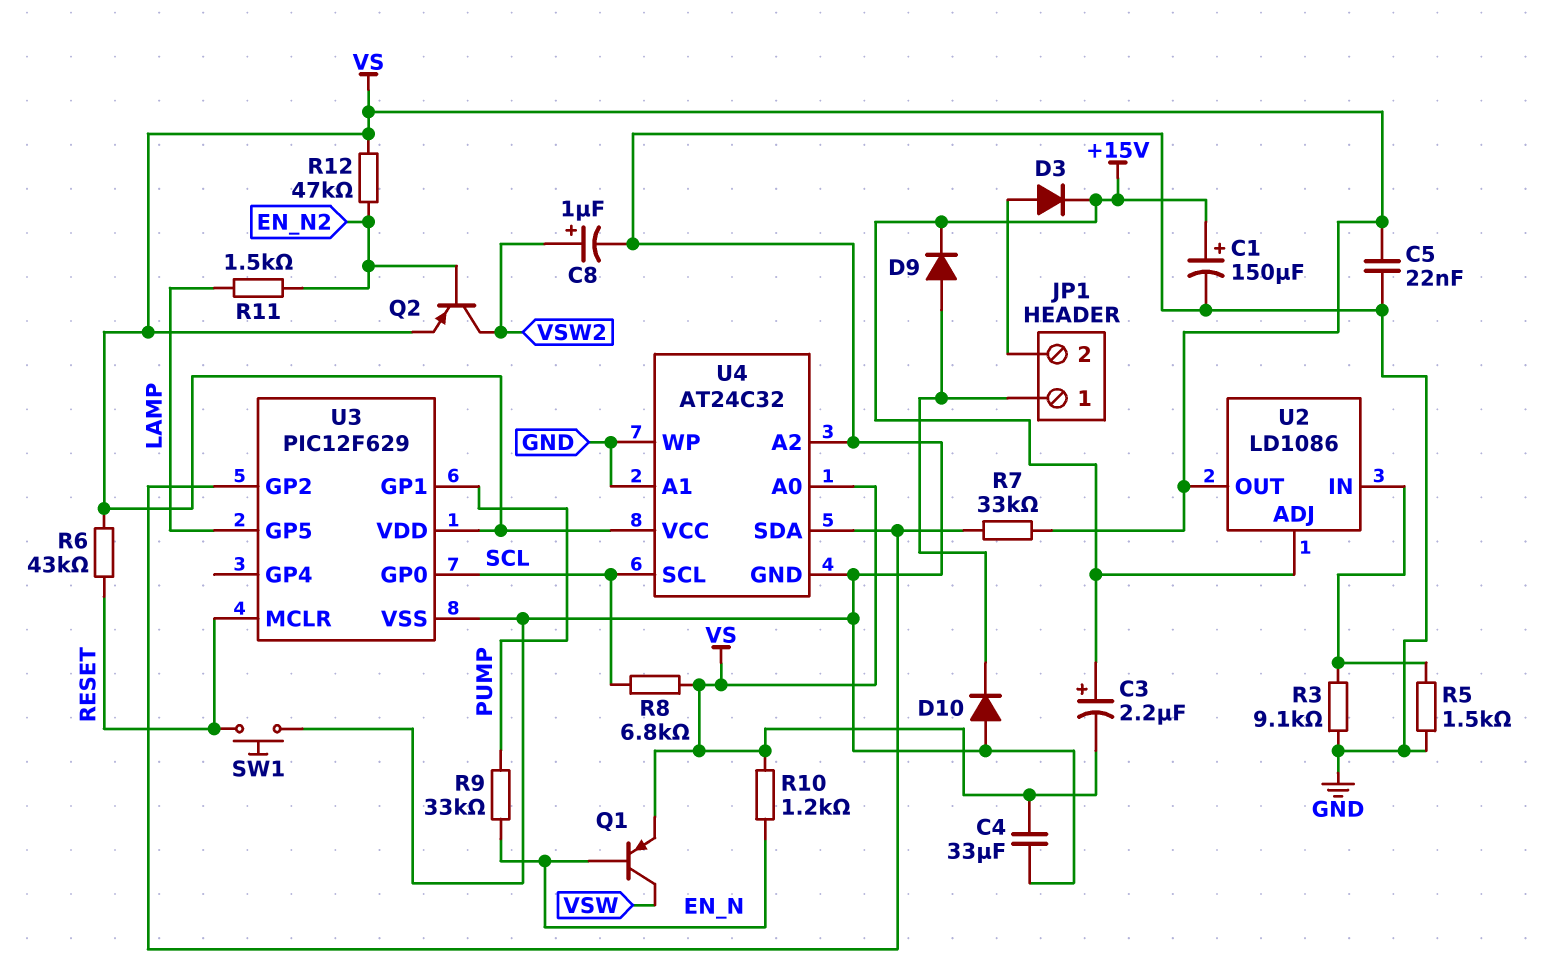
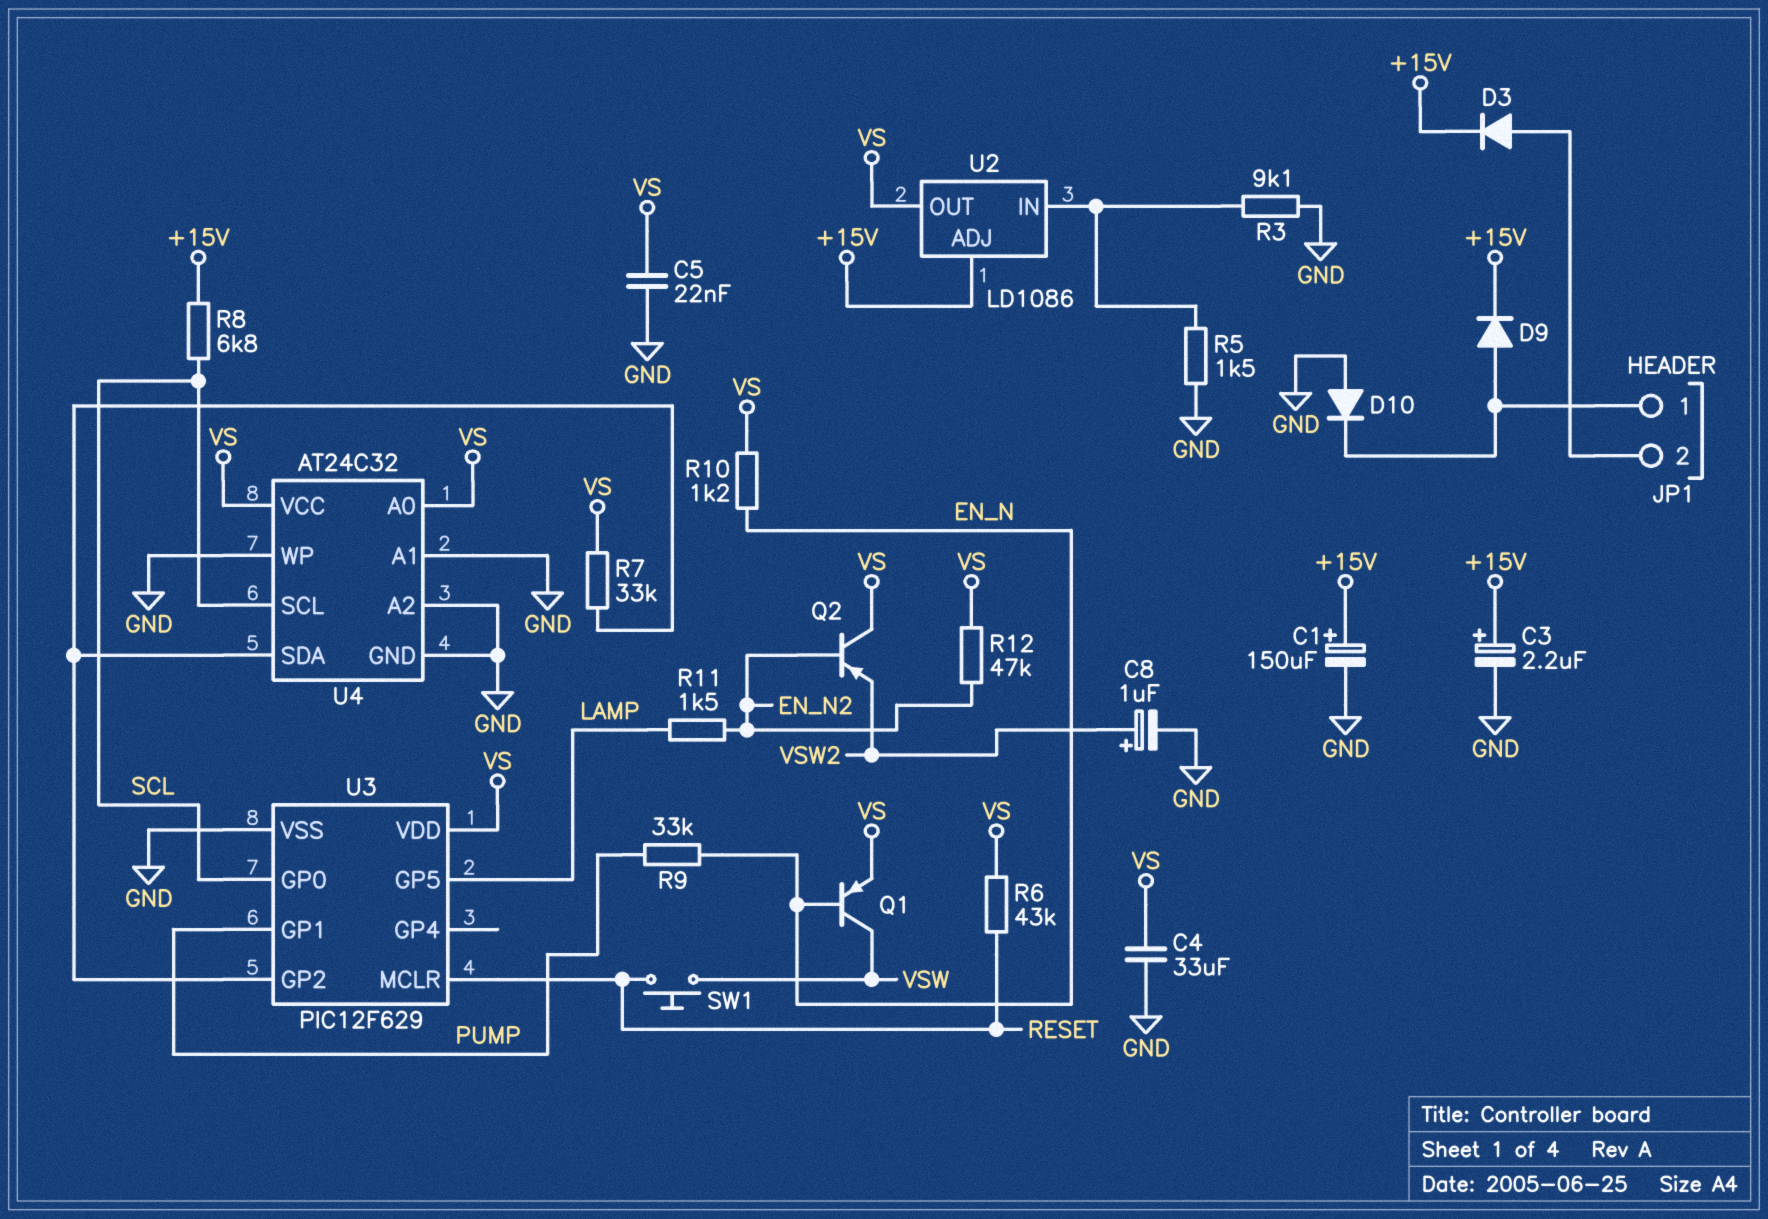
C3: 2.2uF (plus +15V, minus VS) -> 2.2uF (plus +15V, minus GND)
Q2: PNP (B EN_N2, C VSW2, E VS) -> PNP (B EN_N2, C VS, E VSW2)
R8: 6.8k (SCL, VS) -> 6.8k (+15V, SCL)
SW1: button (GND, RESET) -> button (RESET, VSW)

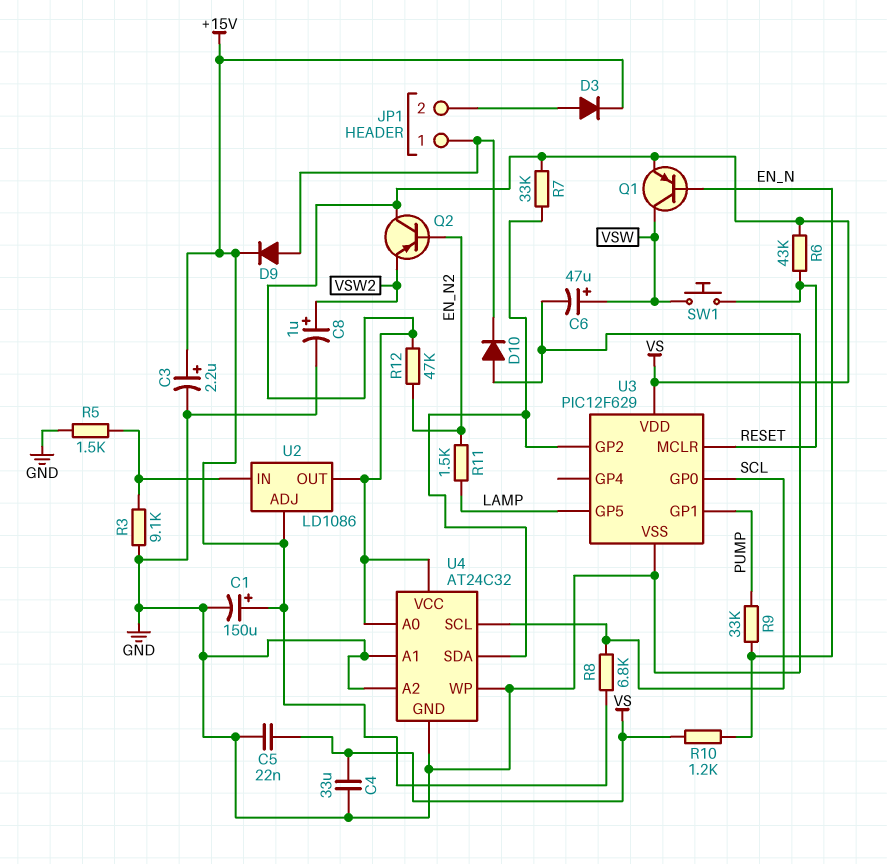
C6: none -> 47uF (plus VSW, minus GND)

